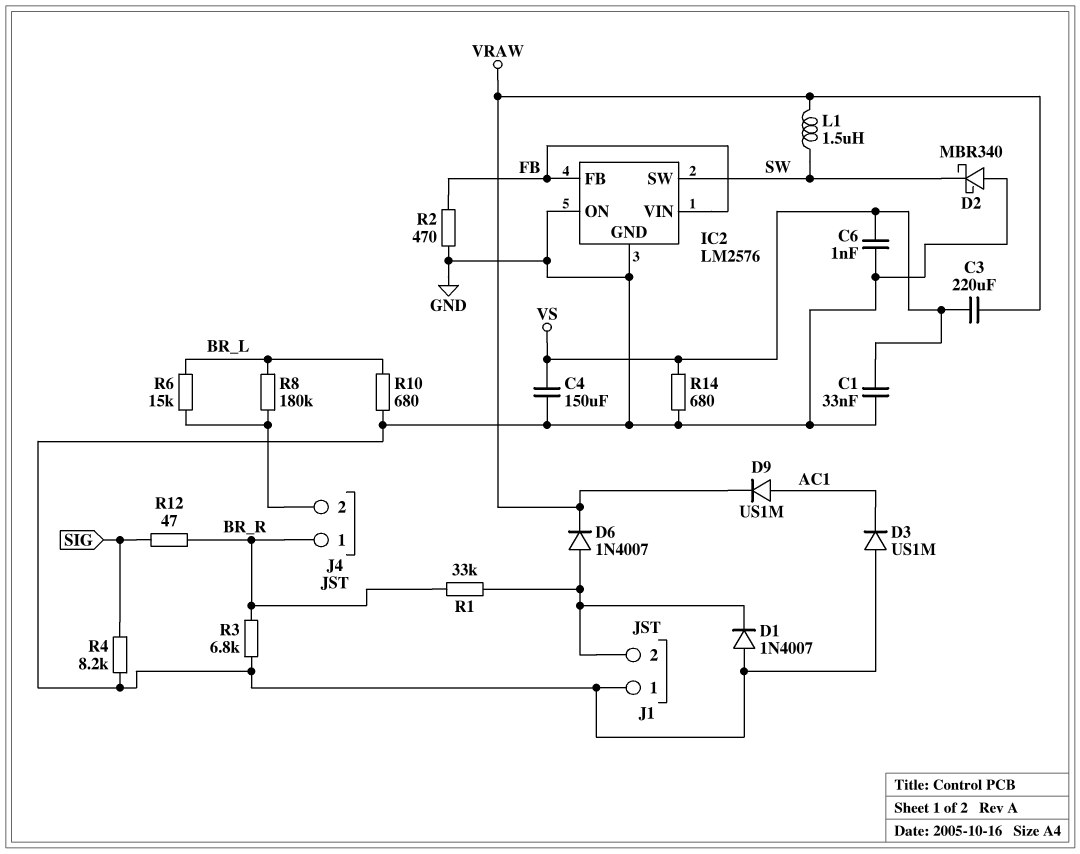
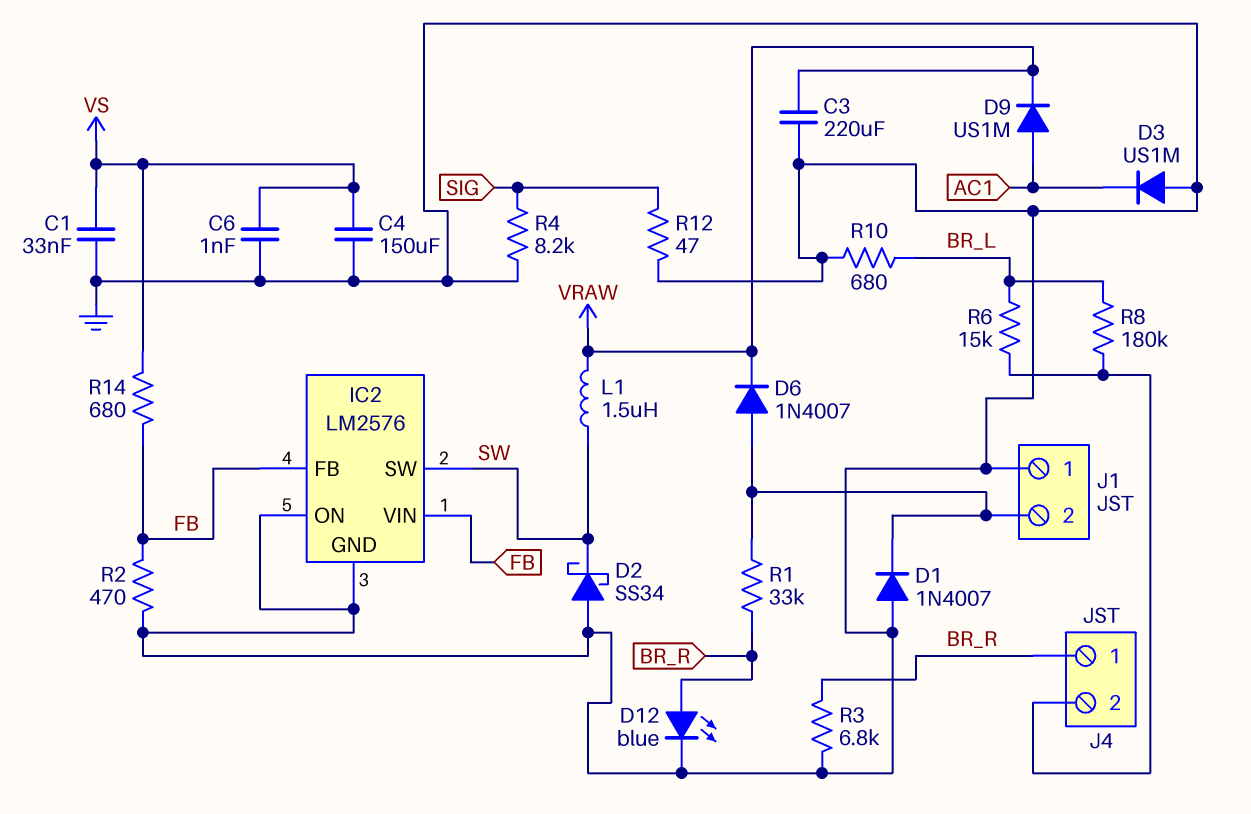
C3: 220uF (VRAW, VS) -> 220uF (GND, VRAW)
D2: schottky MBR340 (A GND, K SW) -> schottky SS34 (A GND, K SW)
D12: none -> LED blue (A BR_R, K GND)
R12: 47 (BR_R, SIG) -> 47 (GND, SIG)
R14: 680 (GND, VS) -> 680 (FB, VS)

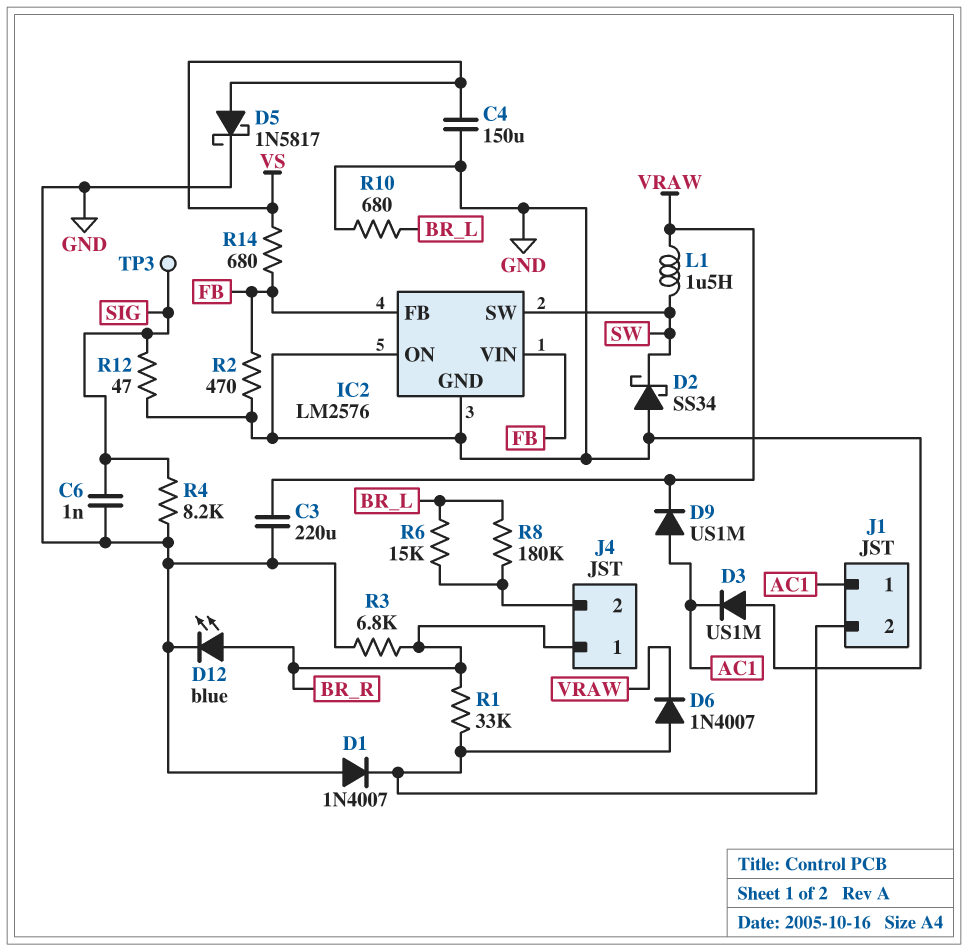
C1: 33nF (GND, VS) -> none
C6: 1nF (GND, VS) -> 1nF (GND, SIG)
D5: none -> schottky 1N5817 (A VS, K GND)
J1 pin 1: GND -> AC1
TP3: none -> test point (SIG)

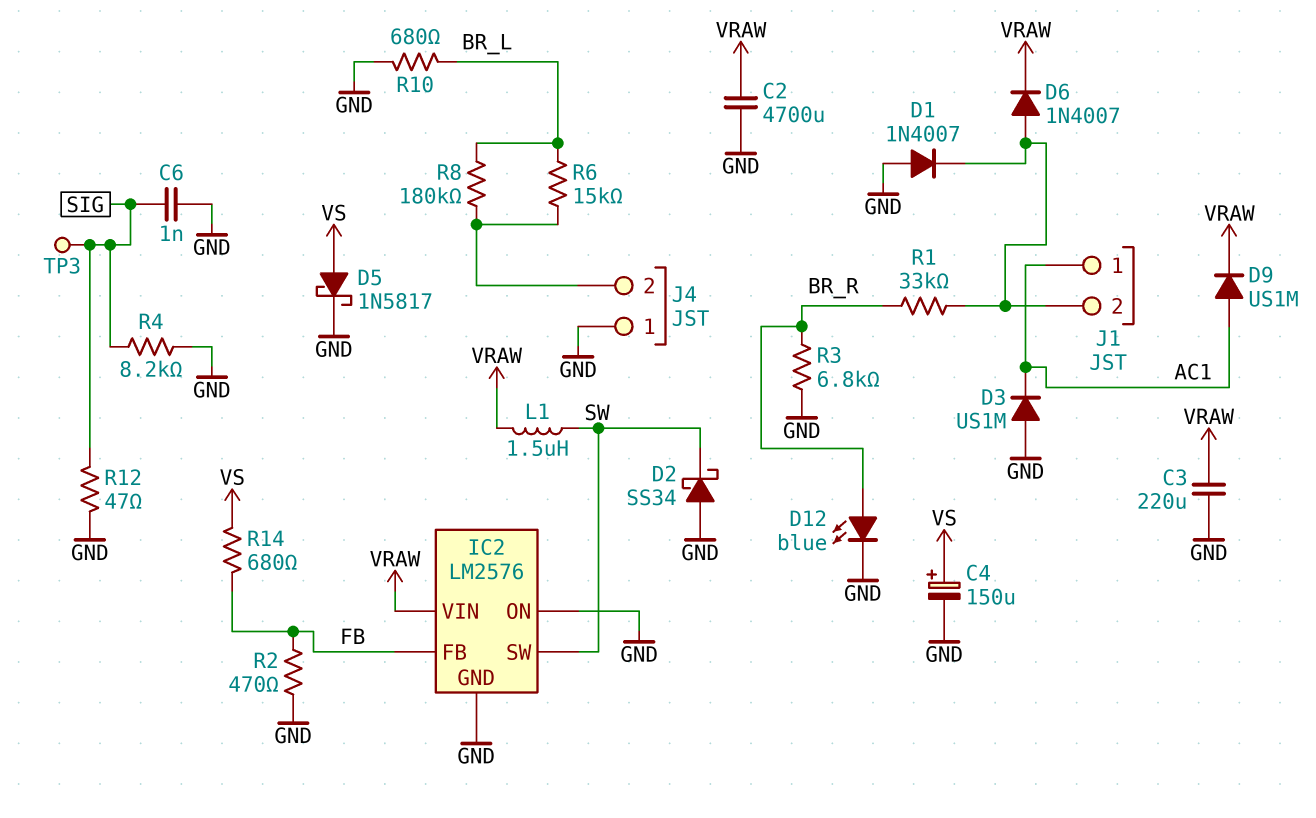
C2: none -> 4700uF (GND, VRAW)
C4: 150uF (GND, VS) -> 150uF (plus VS, minus GND)
IC2 pin VIN: FB -> VRAW
J4 pin 1: BR_R -> GND

